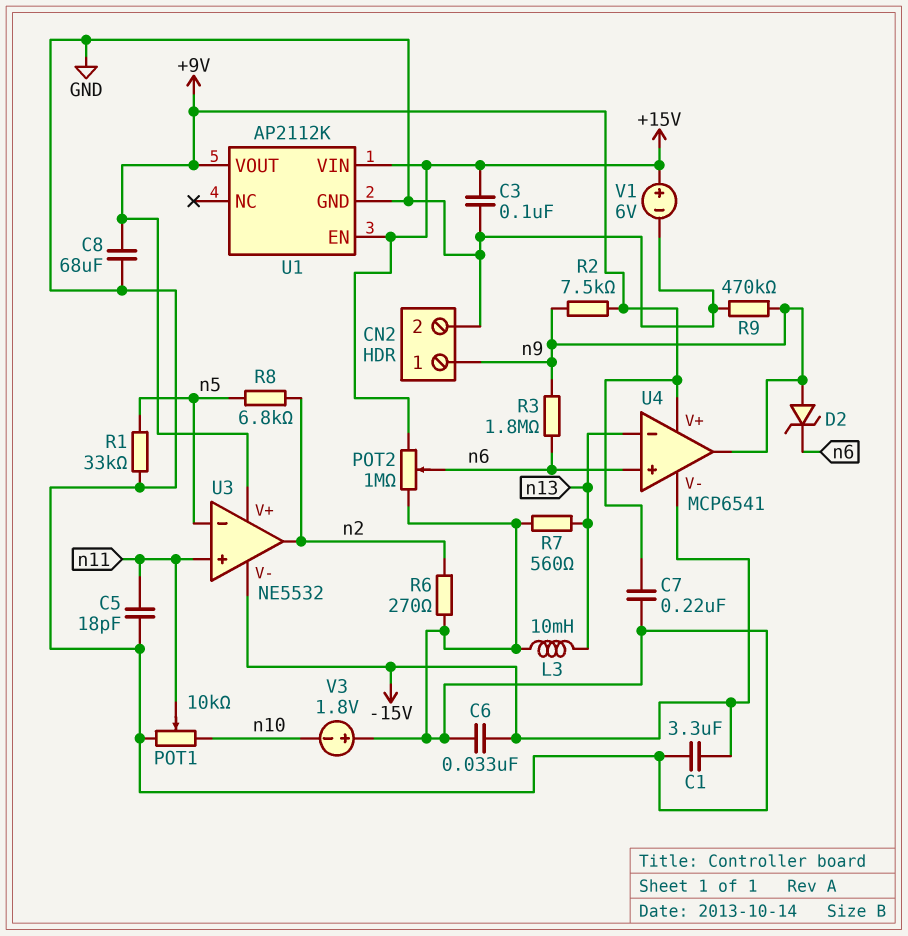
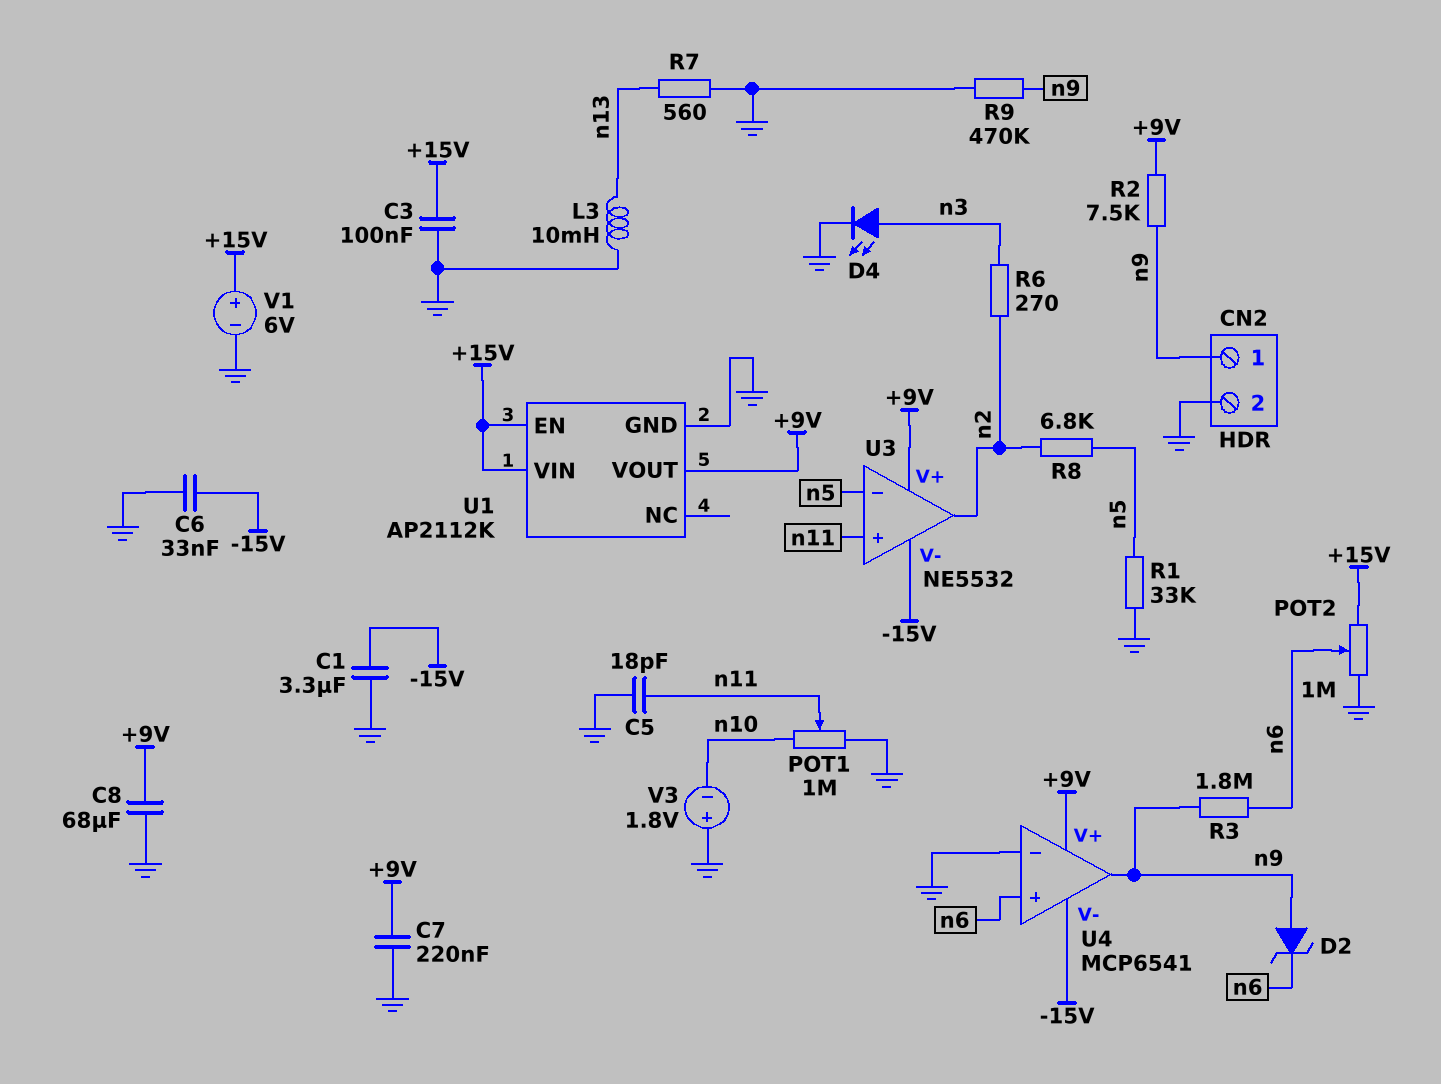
D4: none -> LED (A n3, K GND)
POT1: 10k (GND, n10, wiper n11) -> 1M (GND, n10, wiper n11)
R6: 270 (GND, n2) -> 270 (n2, n3)
U4 pin in-: n13 -> GND

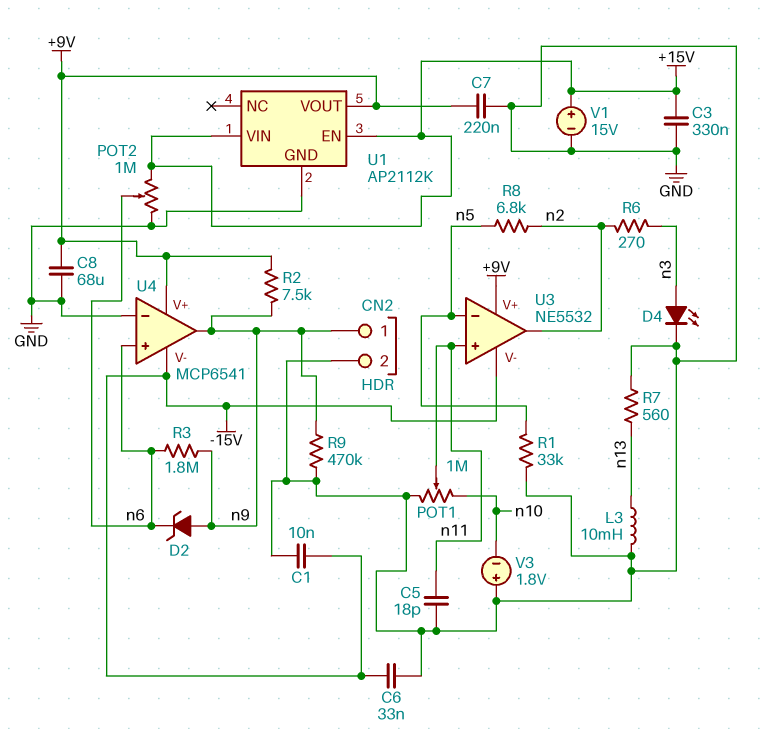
C1: 3.3uF (-15V, GND) -> 10nF (-15V, GND)
C3: 100nF (+15V, GND) -> 330nF (+15V, GND)
V1: 6V (plus +15V, minus GND) -> 15V (plus +15V, minus GND)

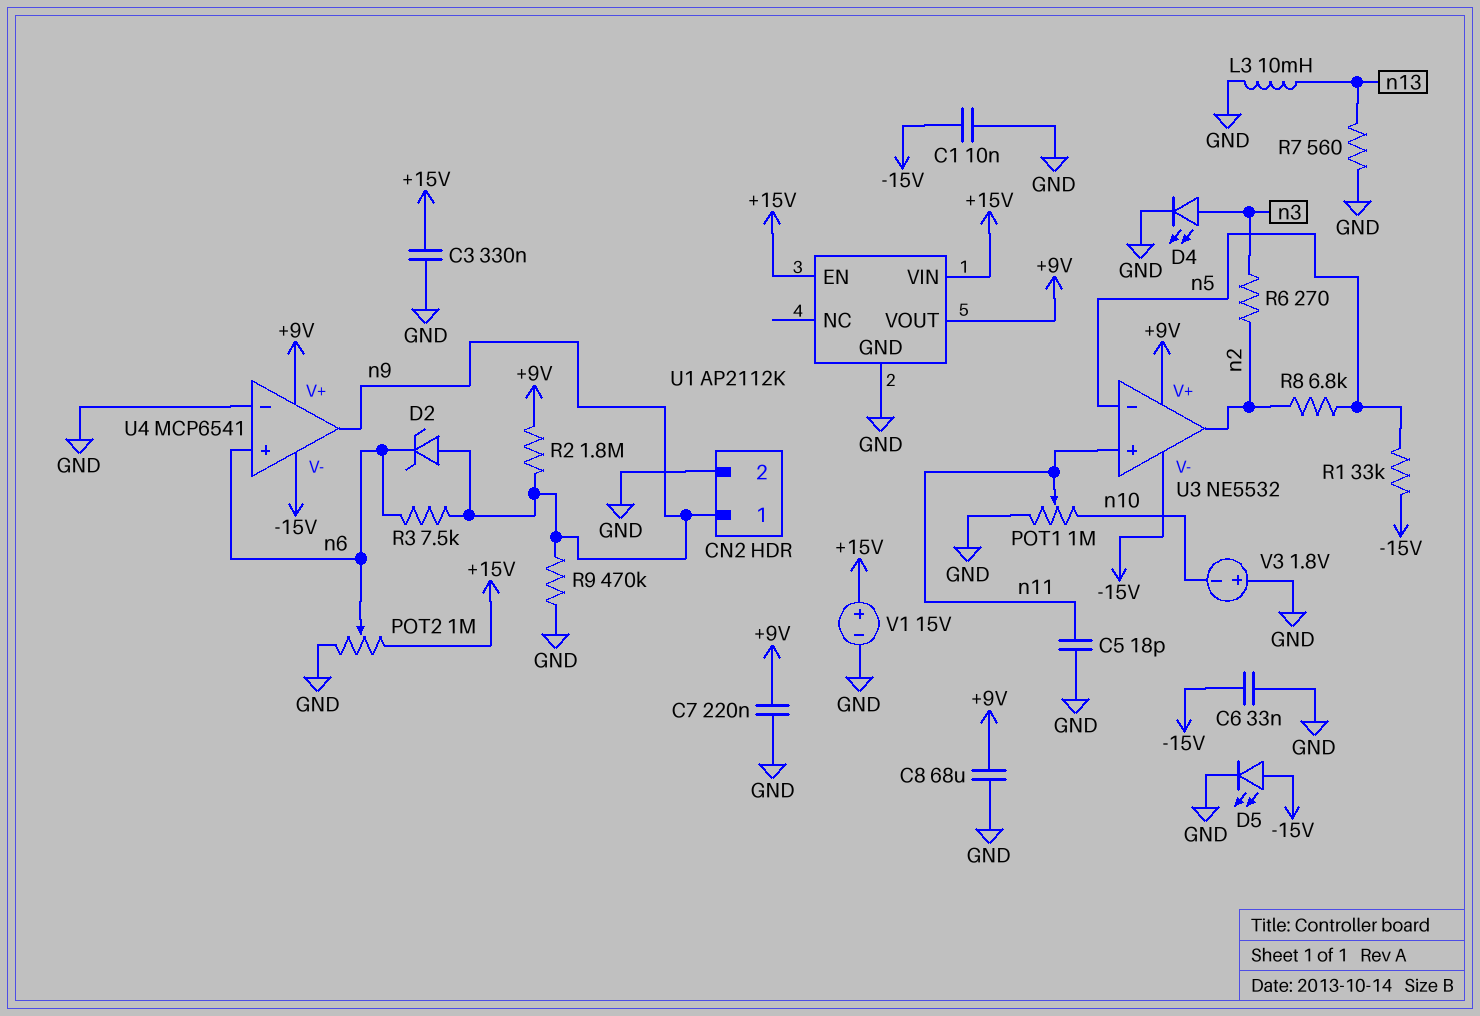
D5: none -> LED (A -15V, K GND)
R1: 33k (GND, n5) -> 33k (-15V, n5)
R2: 7.5k (+9V, n9) -> 1.8M (+9V, n9)
R3: 1.8M (n6, n9) -> 7.5k (n6, n9)

